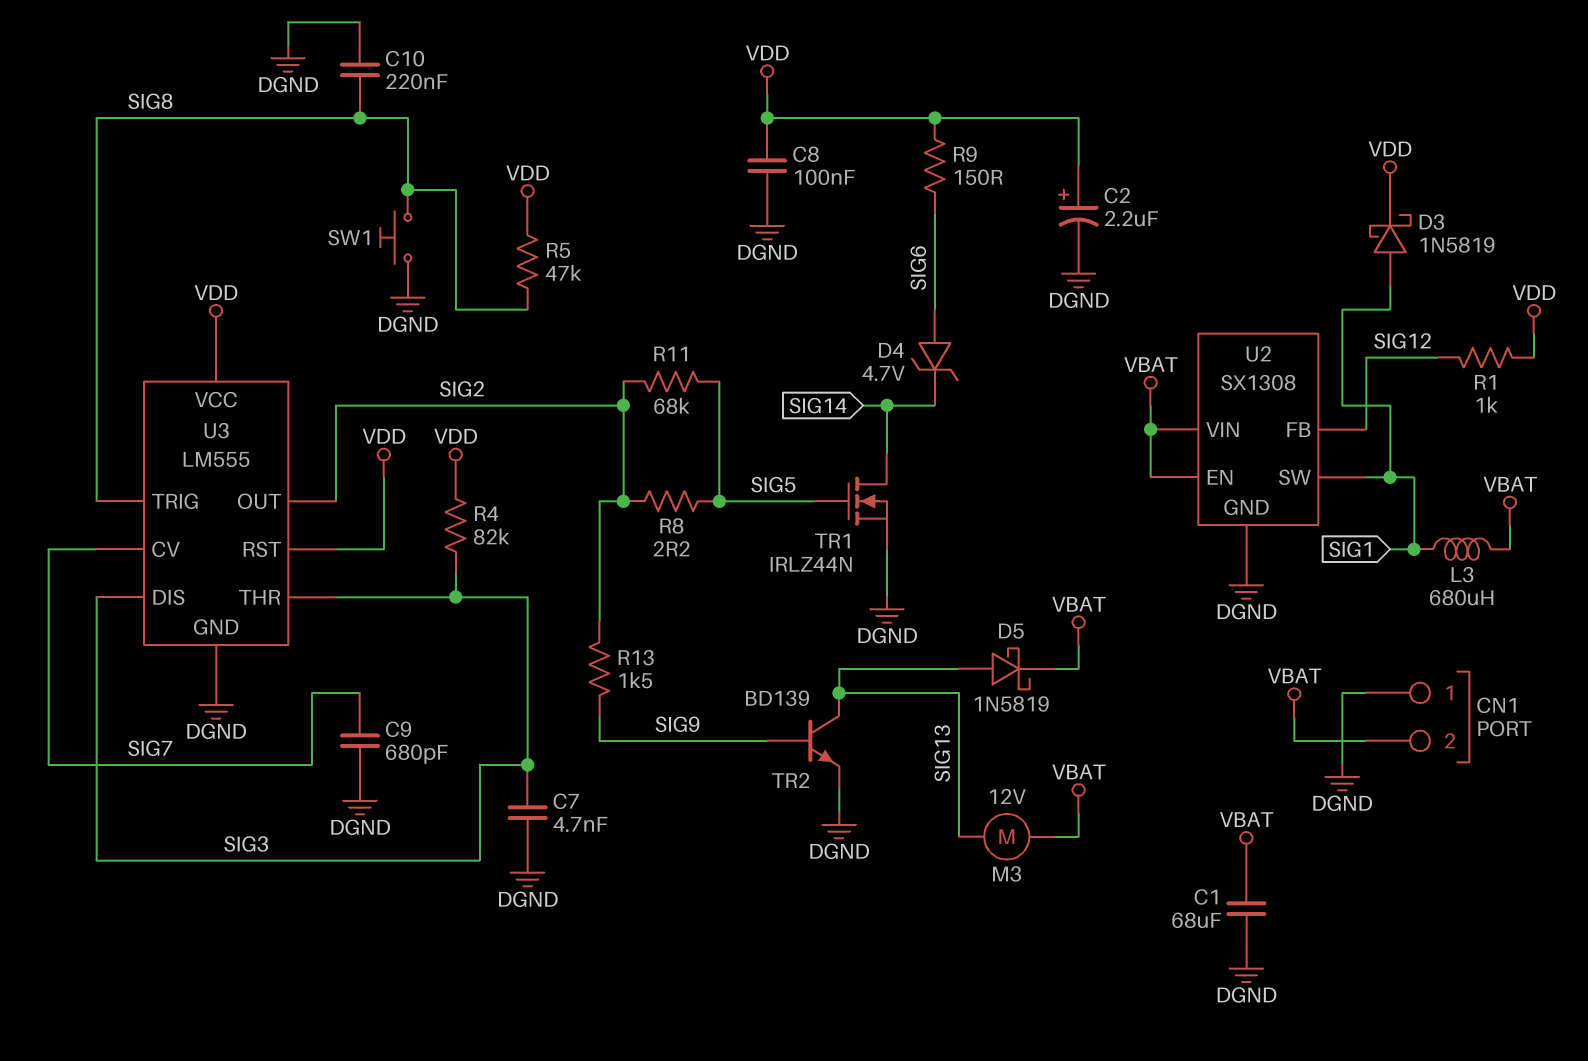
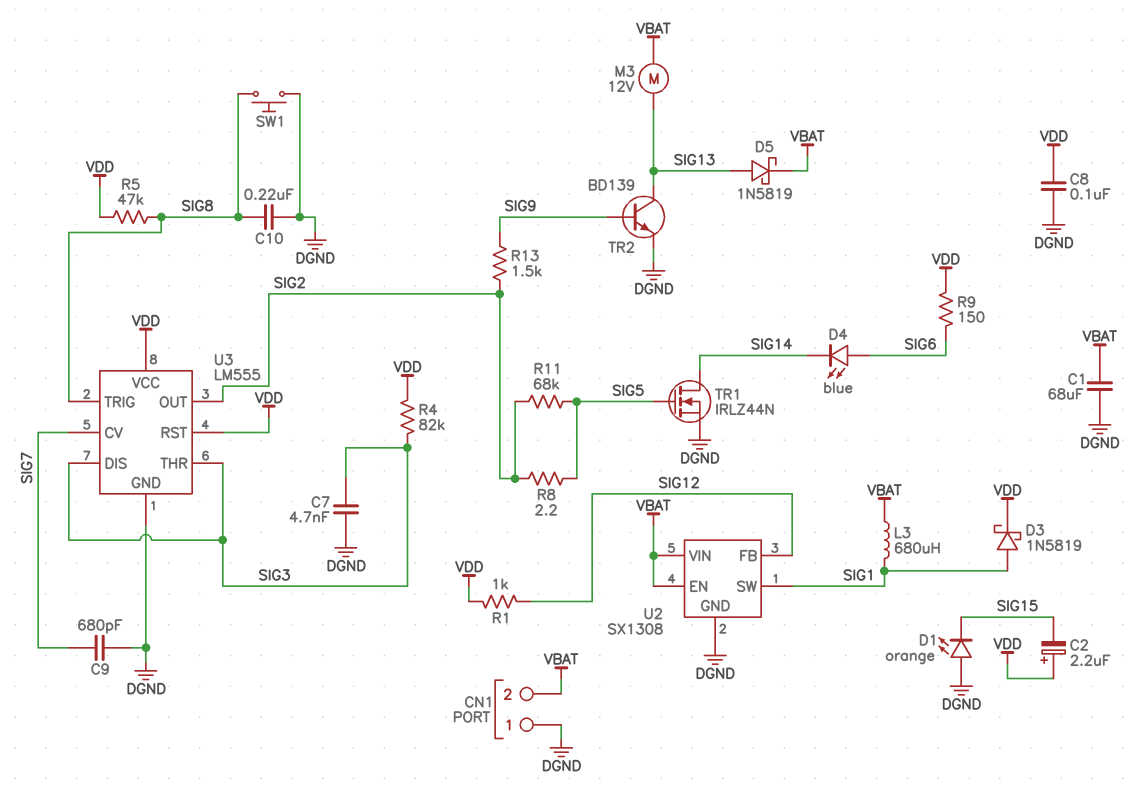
C2: 2.2uF (plus VDD, minus DGND) -> 2.2uF (plus VDD, minus SIG15)
D1: none -> LED orange (A DGND, K SIG15)
D4: zener 4.7V (A SIG6, K SIG14) -> LED blue (A SIG6, K SIG14)

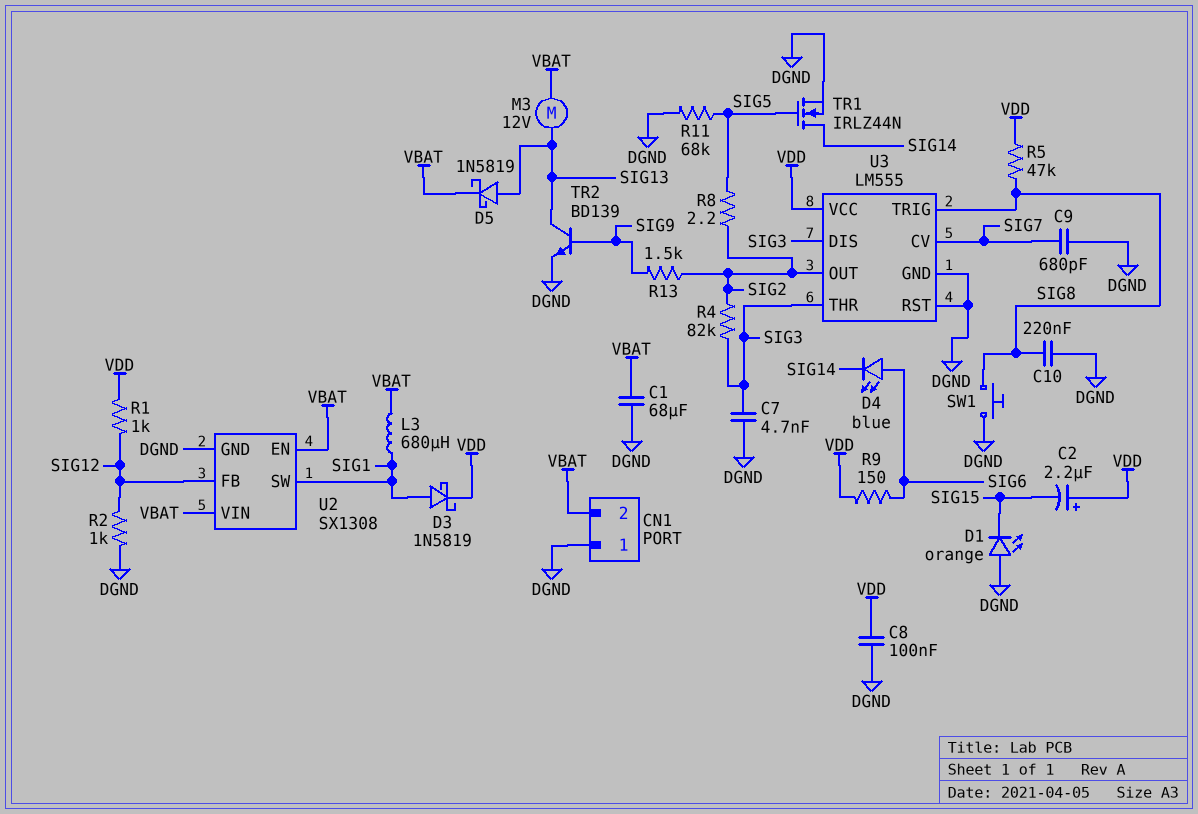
R2: none -> 1k (DGND, SIG12)
R4: 82k (SIG3, VDD) -> 82k (SIG2, SIG3)
R11: 68k (SIG2, SIG5) -> 68k (DGND, SIG5)
U3 pin RST: VDD -> DGND

